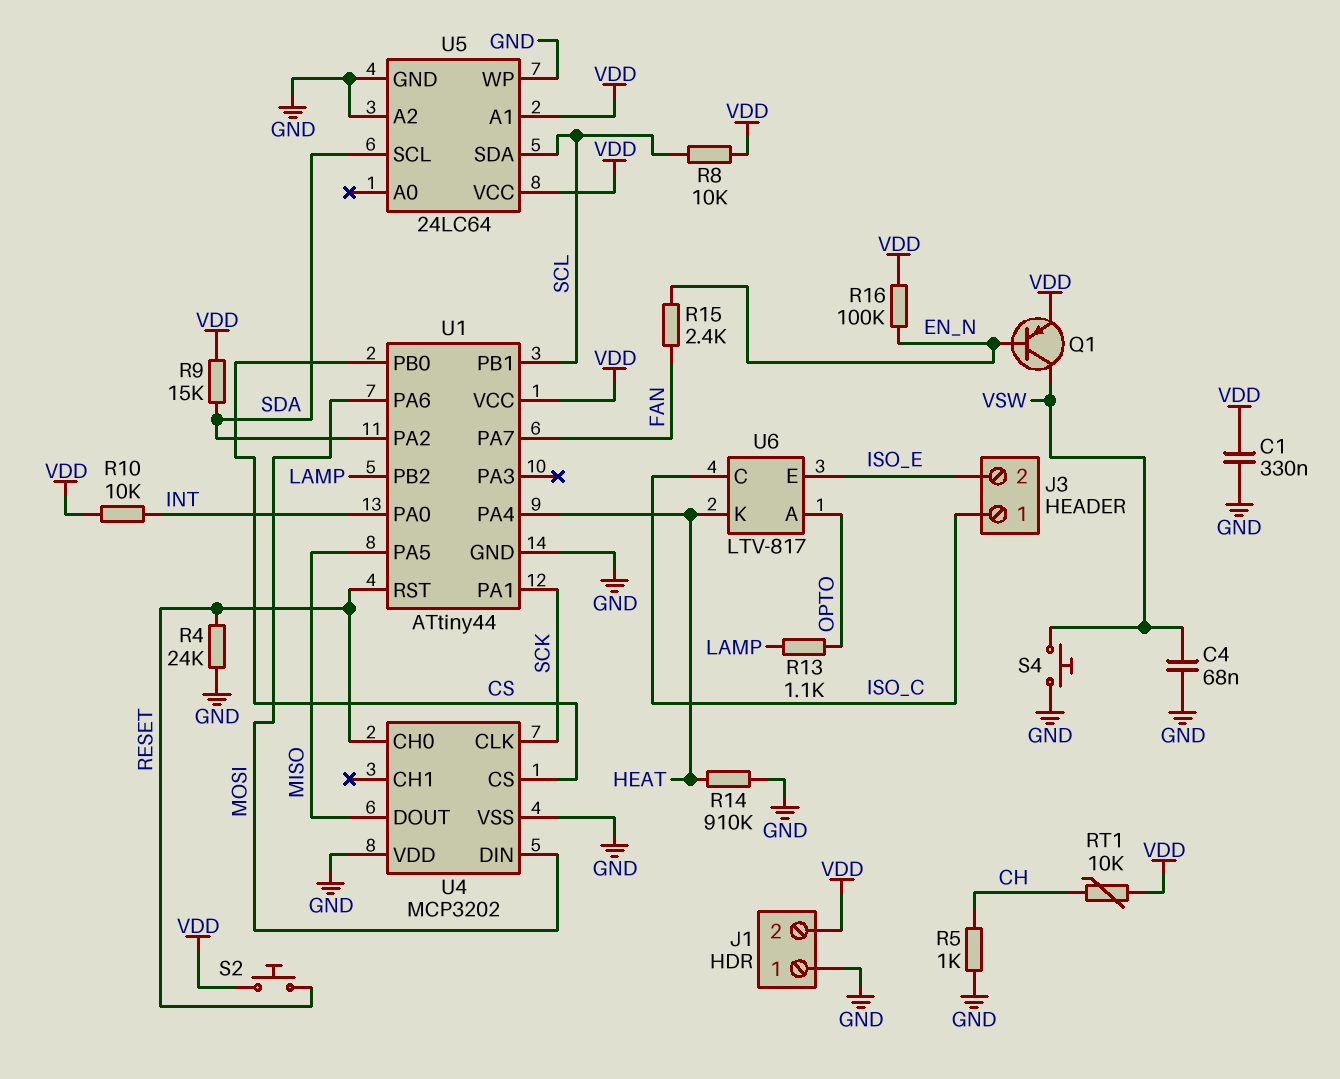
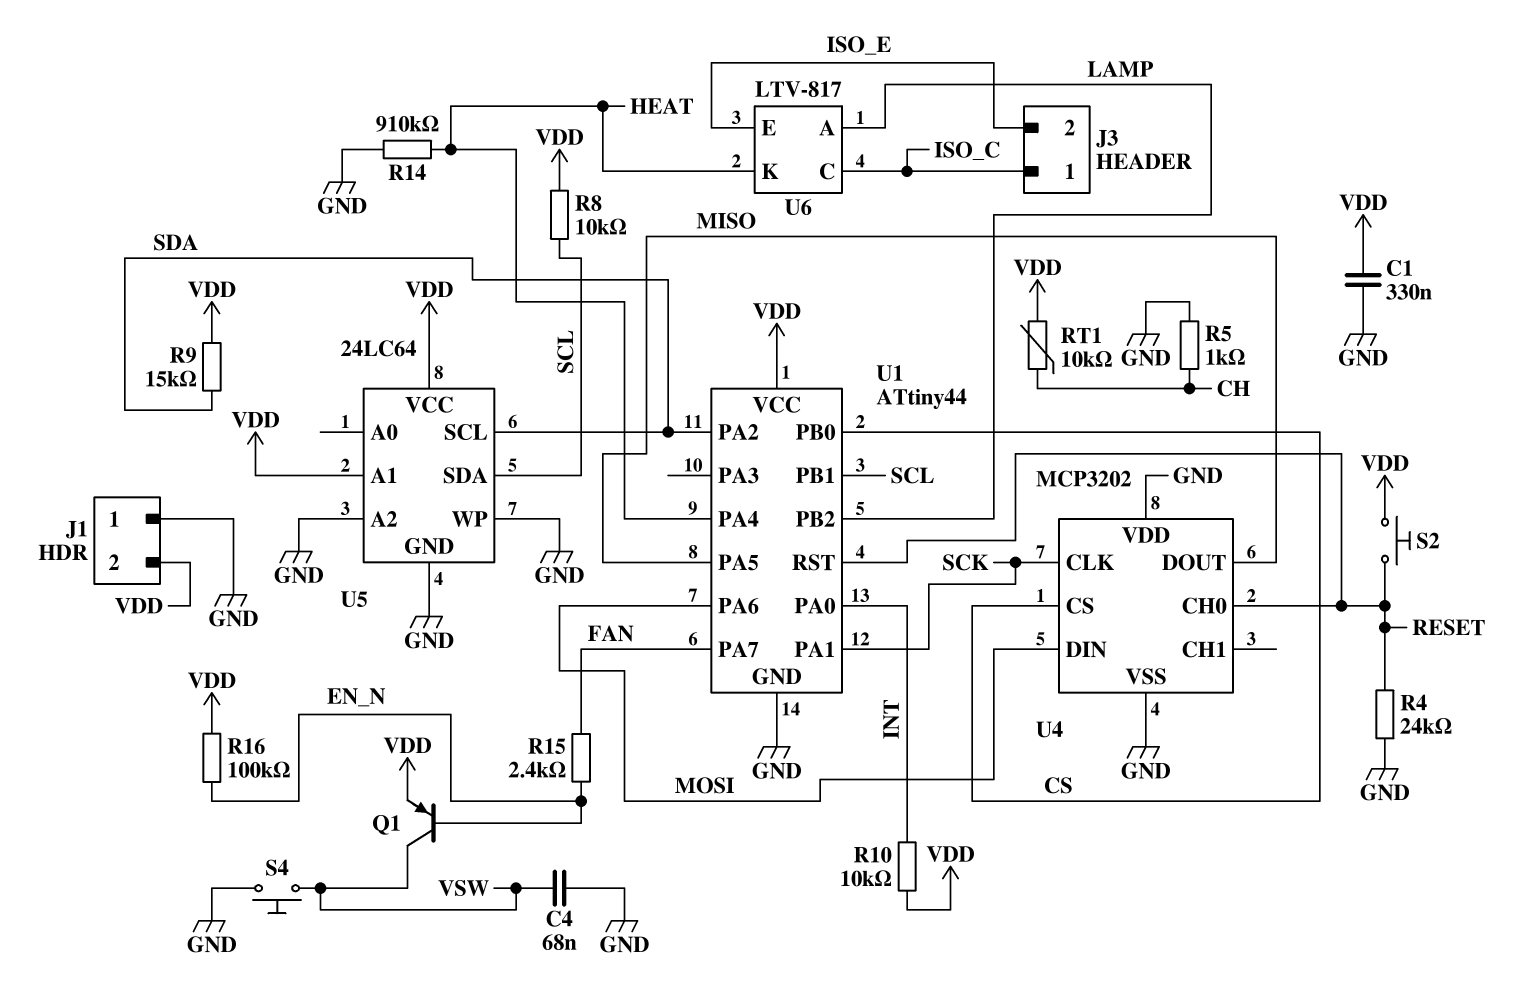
R13: 1.1k (LAMP, OPTO) -> none
U6 pin A: OPTO -> LAMP

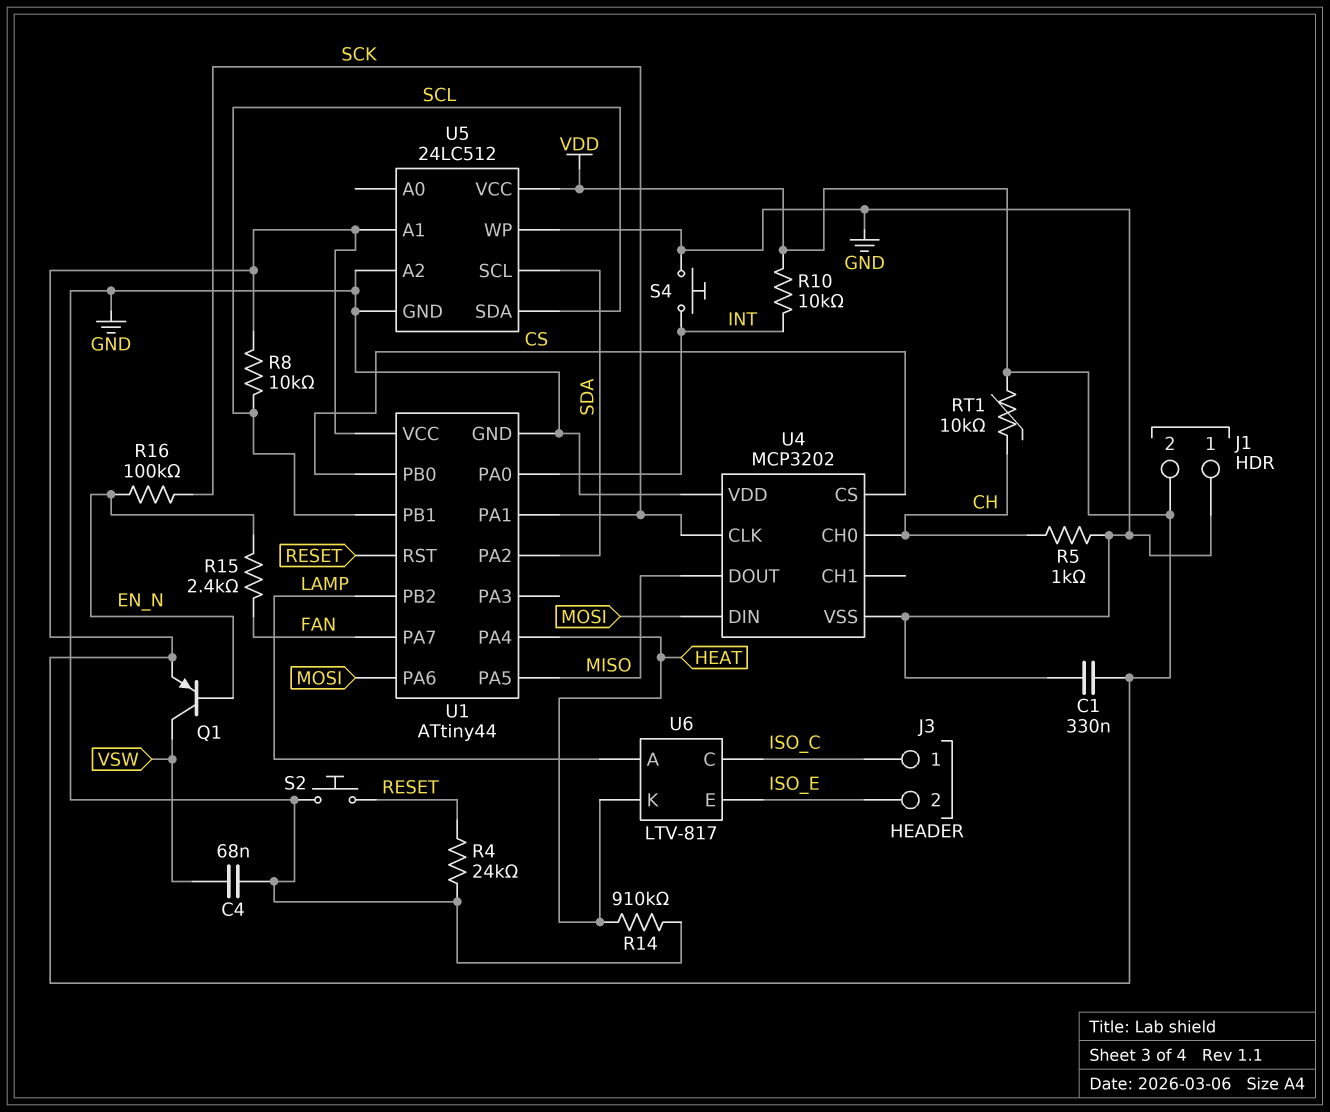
R9: 15k (SDA, VDD) -> none
R16: 100k (EN_N, VDD) -> 100k (EN_N, SCK)
S2: button (RESET, VDD) -> button (GND, RESET)
S4: button (GND, VSW) -> button (GND, INT)
U4 pin CH0: RESET -> CH
U5: 24LC64 -> 24LC512

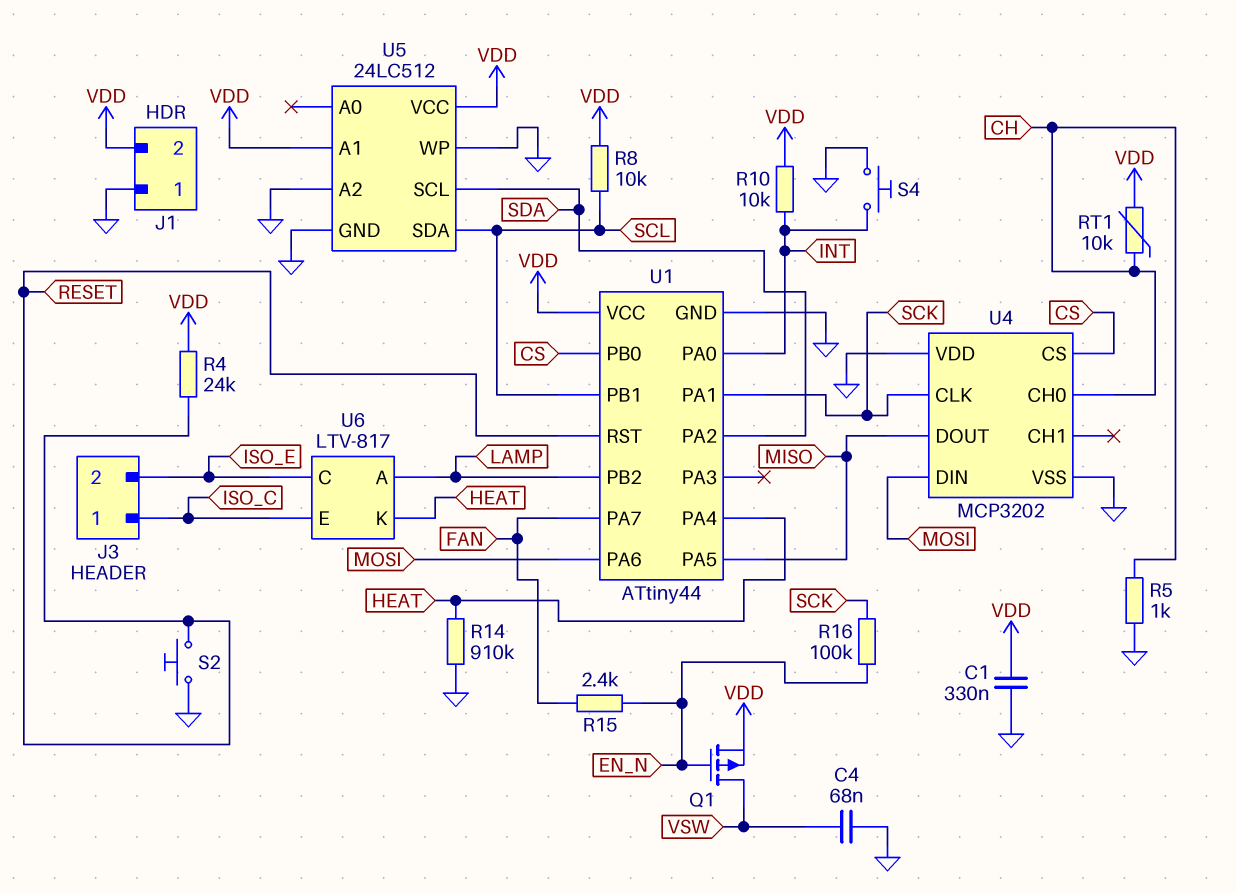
Q1: PNP (B EN_N, C VSW, E VDD) -> PMOS (G EN_N, D VSW, S VDD)
R4: 24k (GND, RESET) -> 24k (RESET, VDD)
U6 pin C: ISO_C -> ISO_E
U6 pin E: ISO_E -> ISO_C

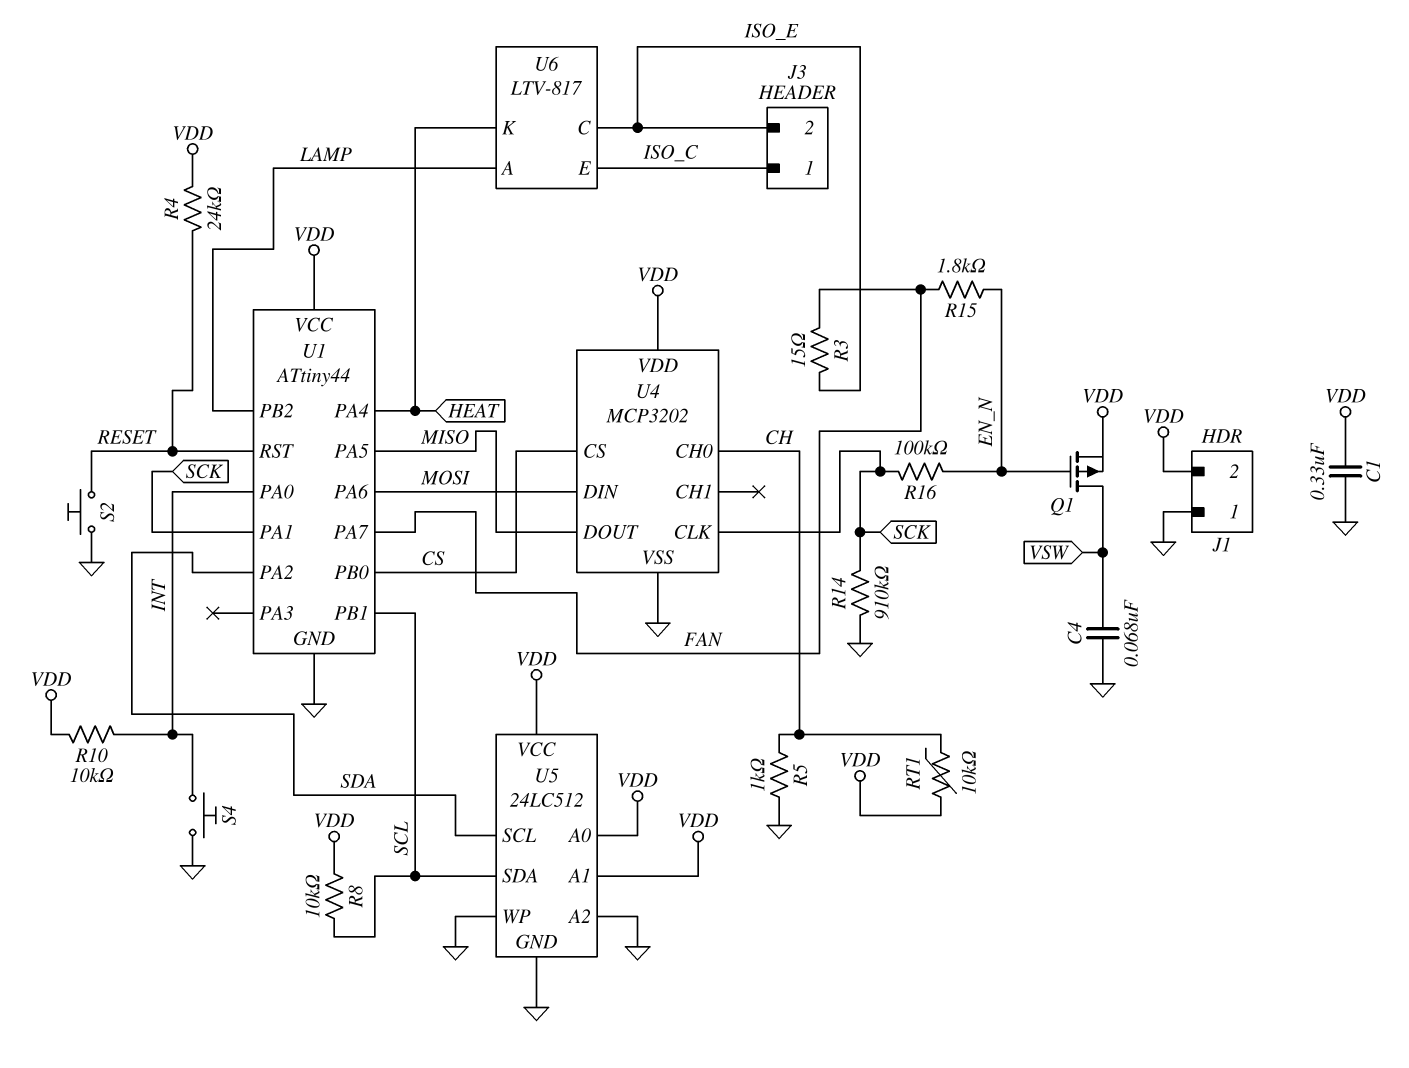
R3: none -> 15 (FAN, ISO_E)
R14: 910k (GND, HEAT) -> 910k (GND, SCK)
R15: 2.4k (EN_N, FAN) -> 1.8k (EN_N, FAN)
U4 pin VDD: GND -> VDD
U5 pin A0: none -> VDD

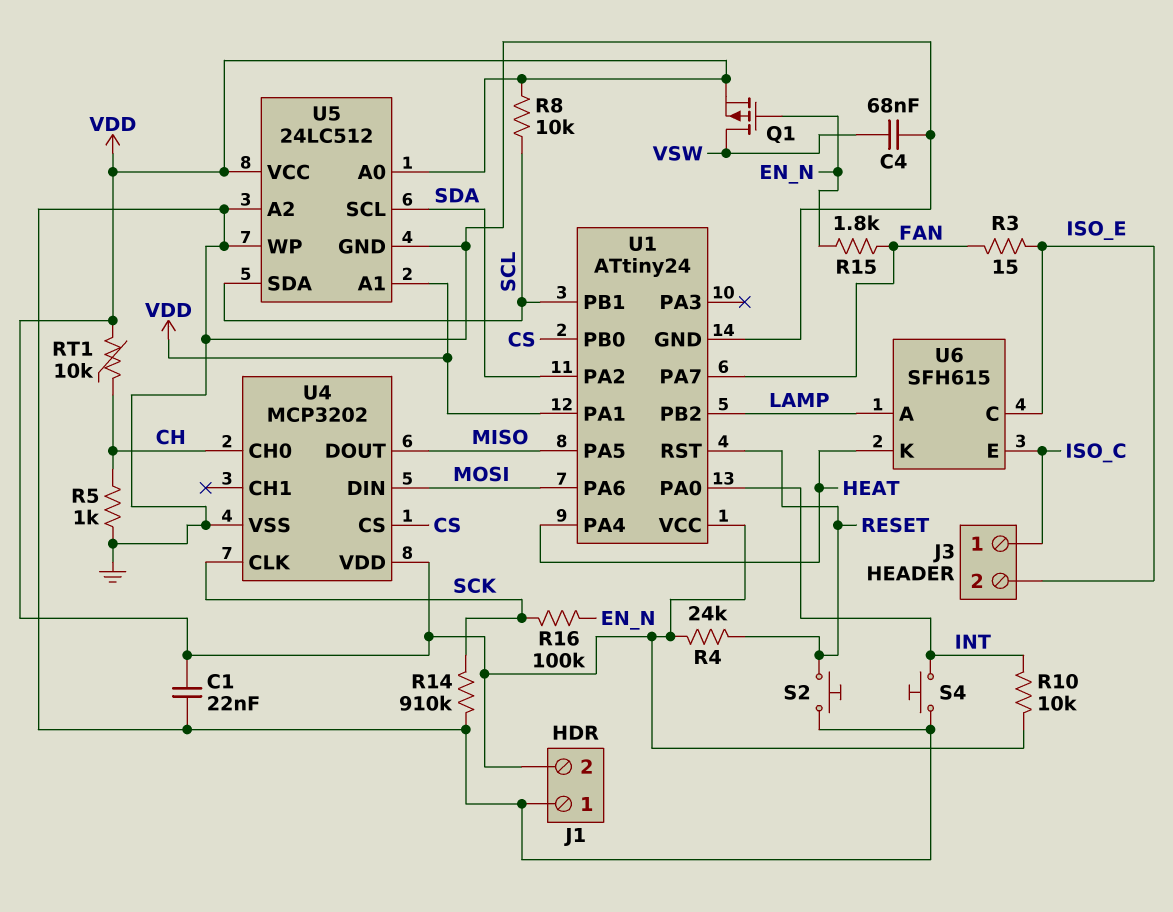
C1: 330nF (GND, VDD) -> 22nF (GND, VDD)
U1: ATtiny44 -> ATtiny24
U1 pin PA1: SCK -> VDD
U6: LTV-817 -> SFH615

